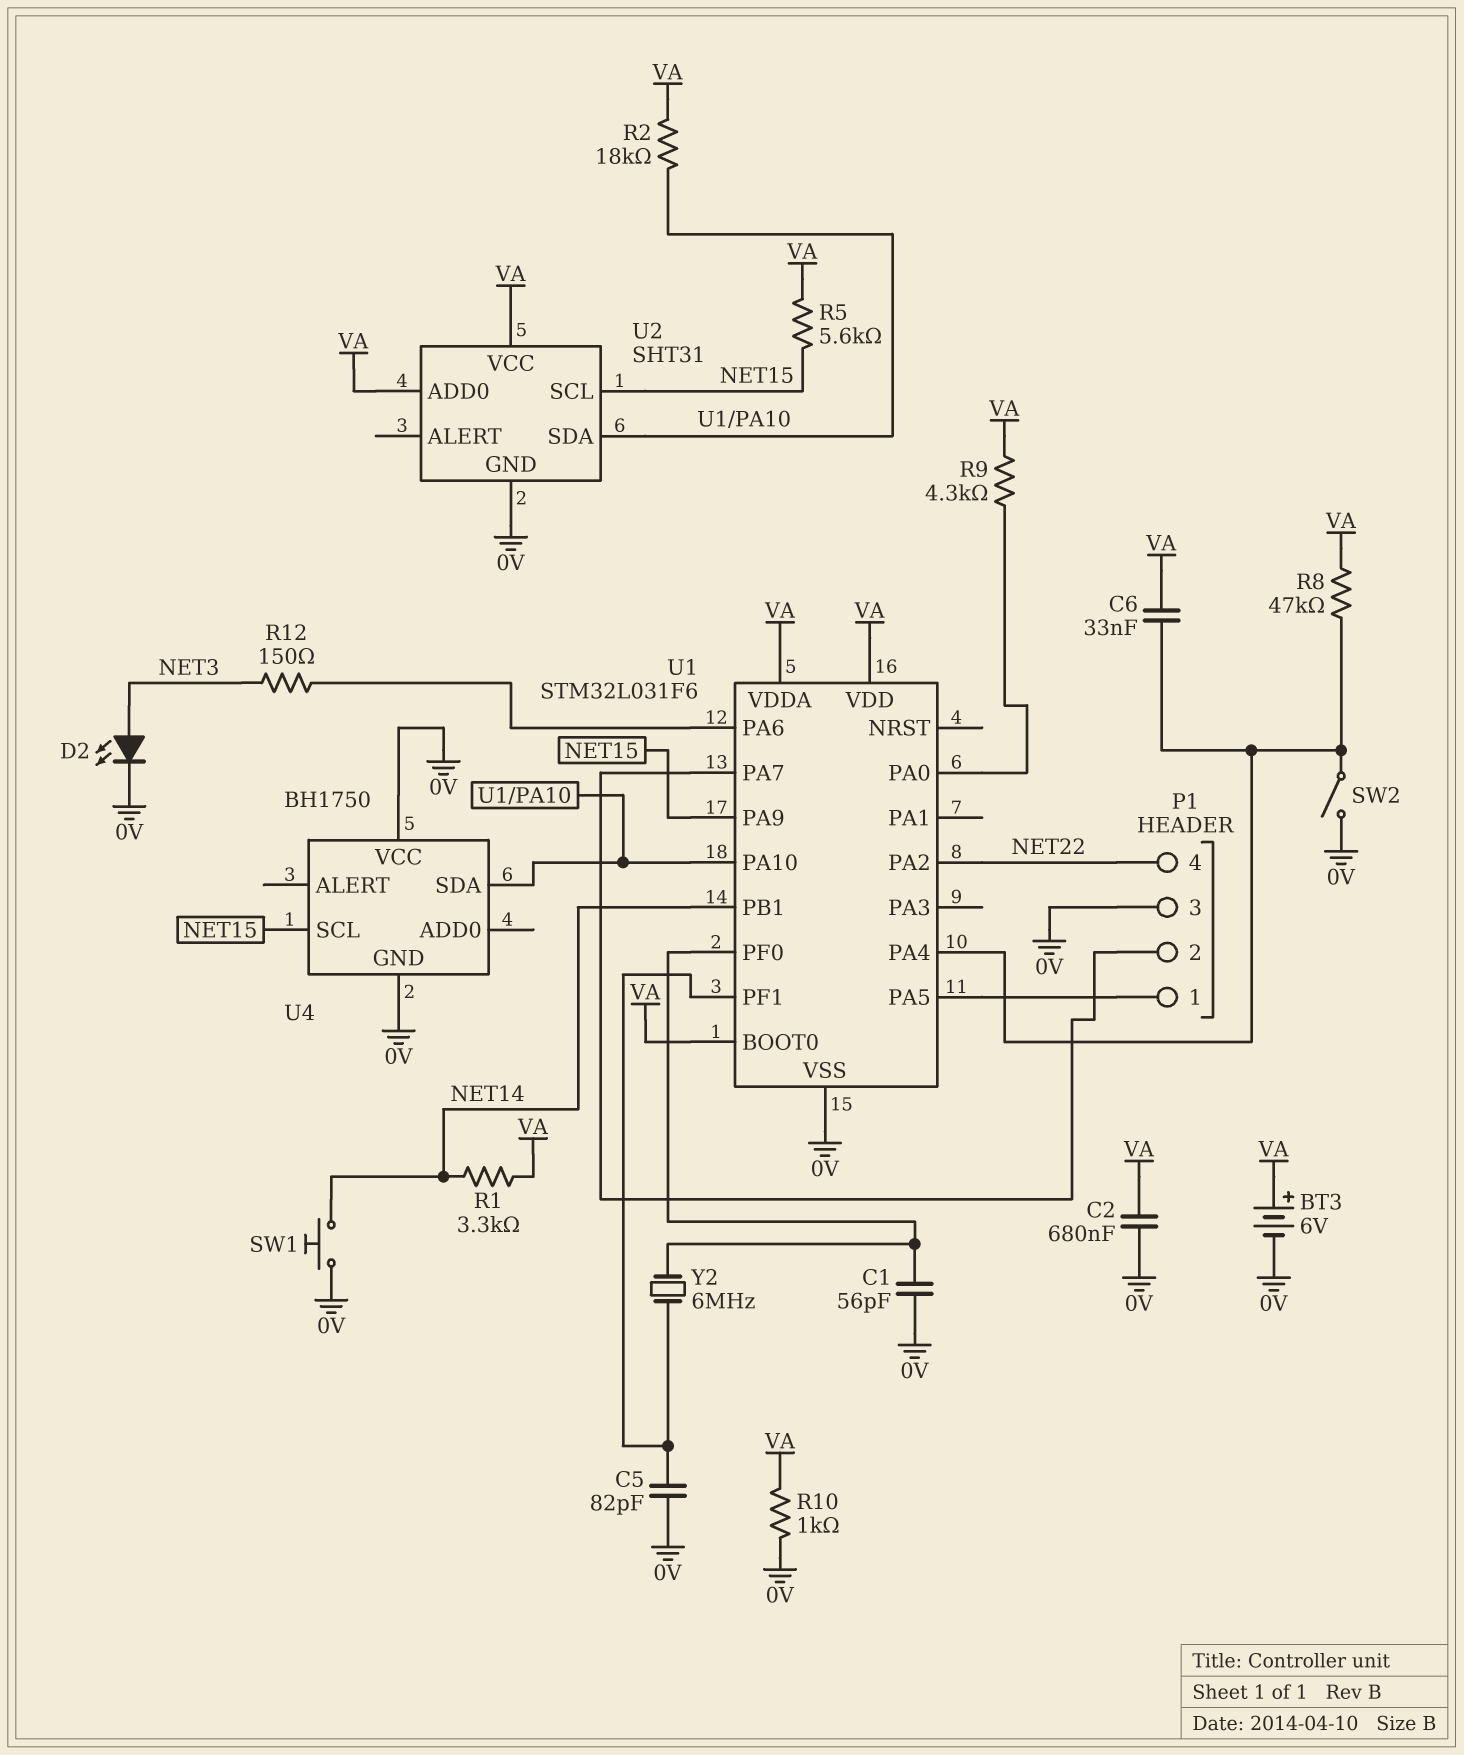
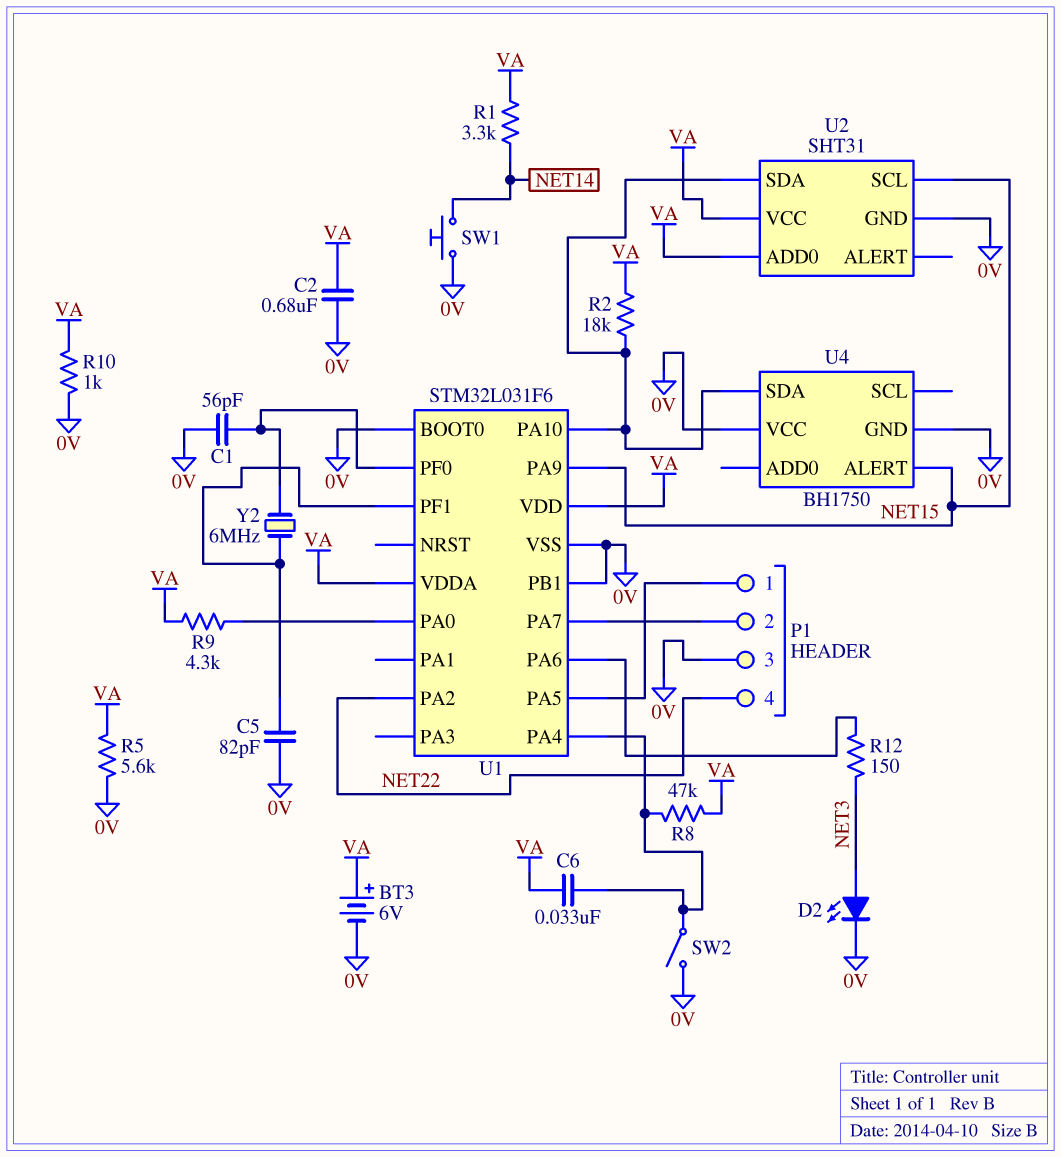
R5: 5.6k (NET15, VA) -> 5.6k (0V, VA)
U1 pin BOOT0: VA -> 0V
U1 pin PB1: NET14 -> 0V
U4 pin ALERT: none -> NET15
U4 pin SCL: NET15 -> none

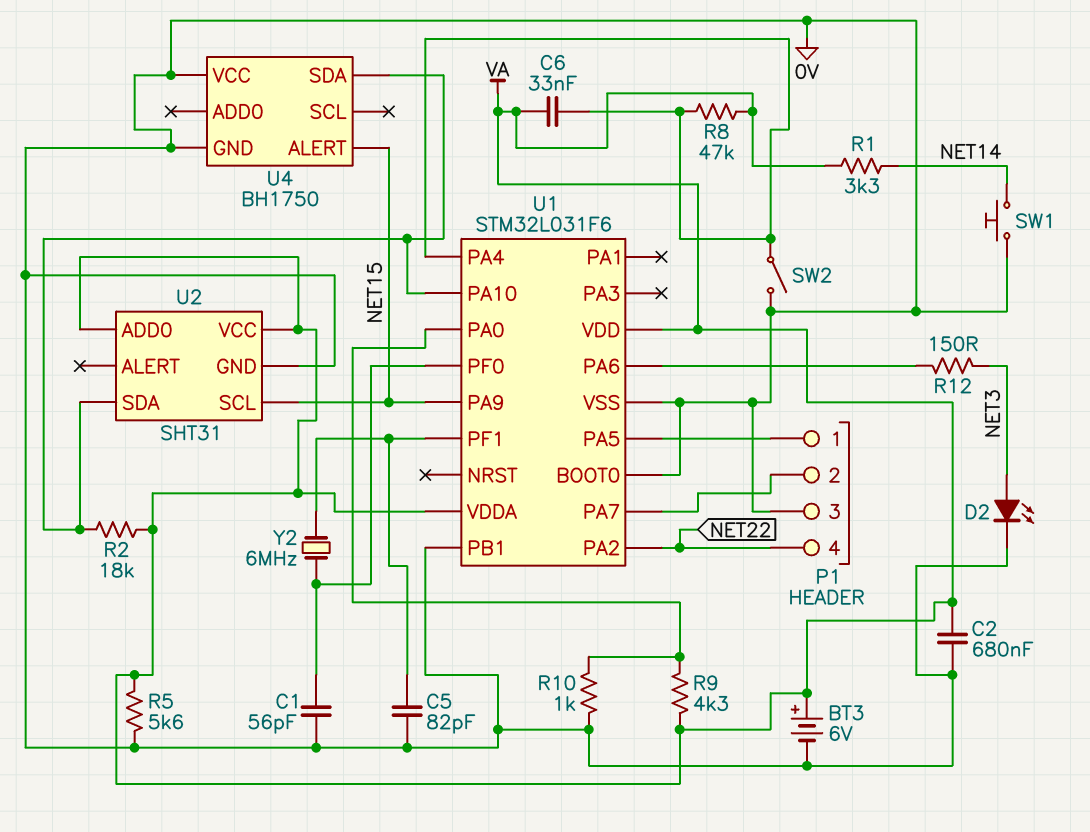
R10: 1k (0V, VA) -> 1k (0V, U1/PA0)

